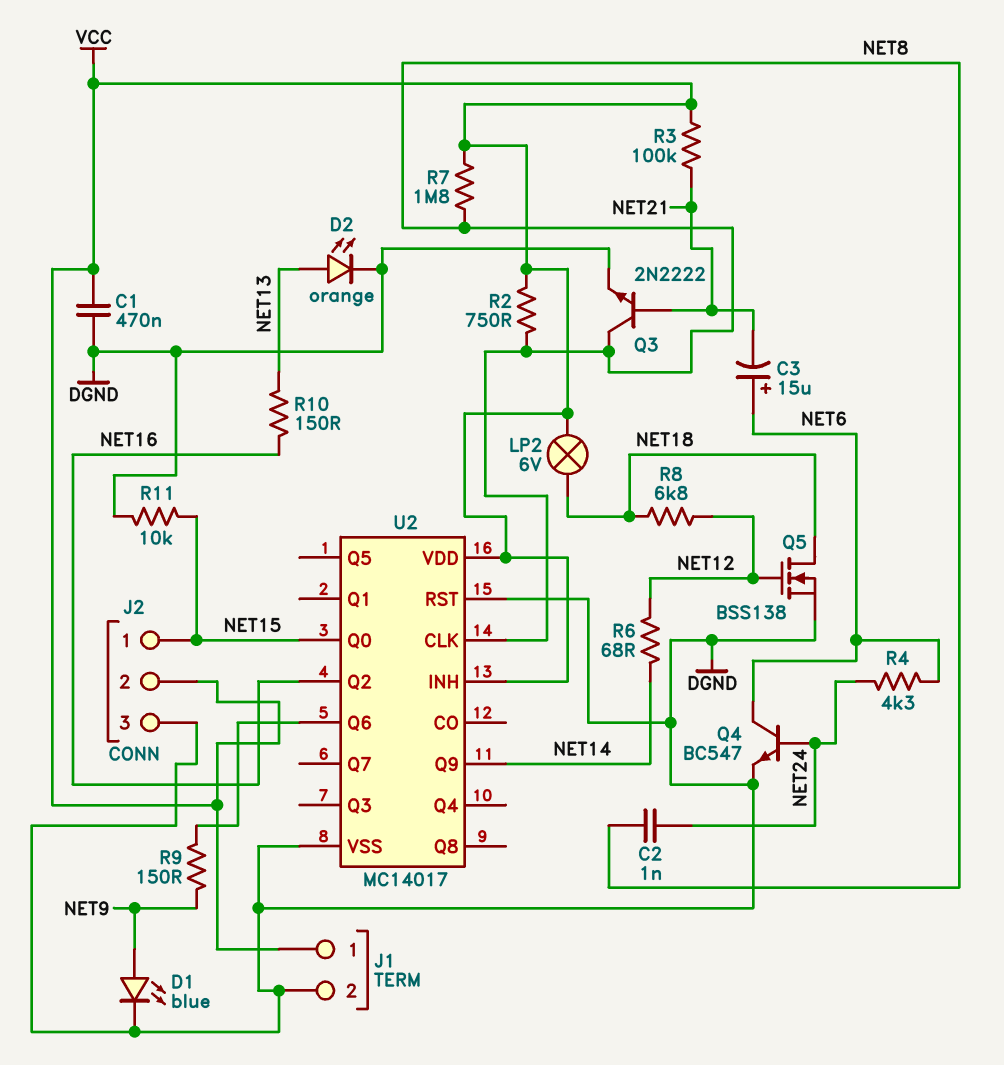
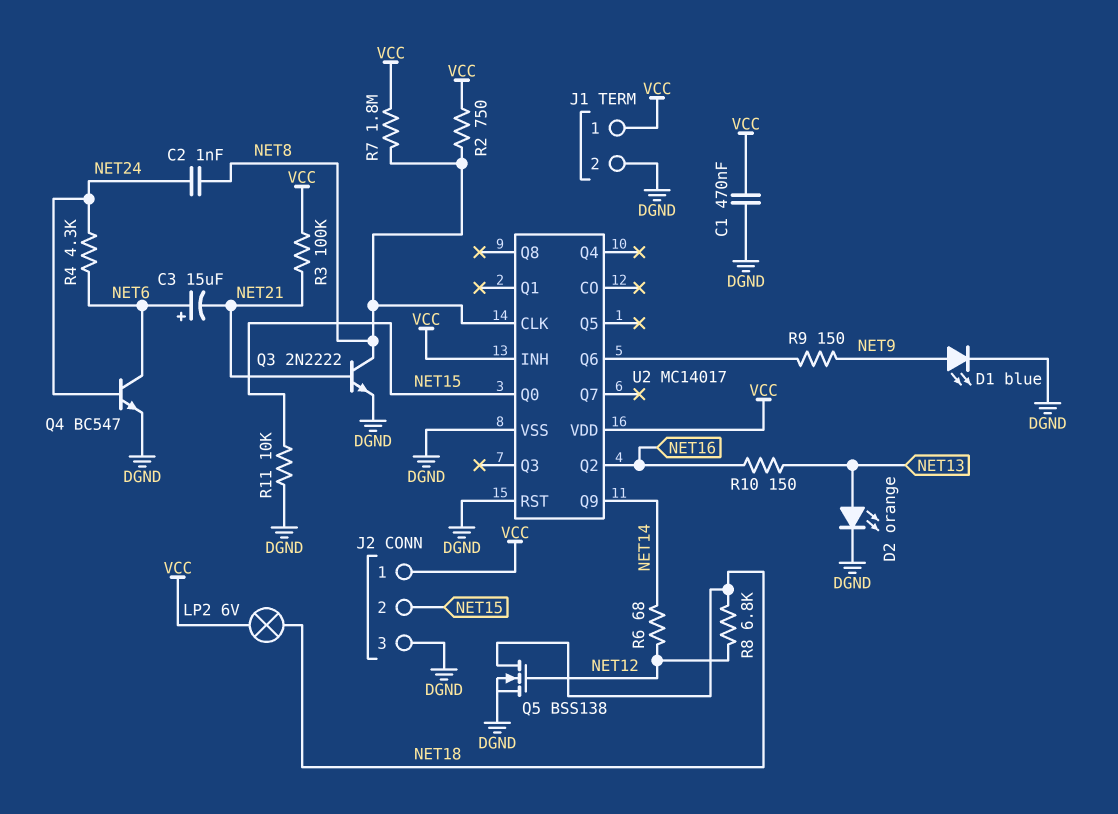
J2 pin 1: NET15 -> VCC
J2 pin 2: VCC -> NET15

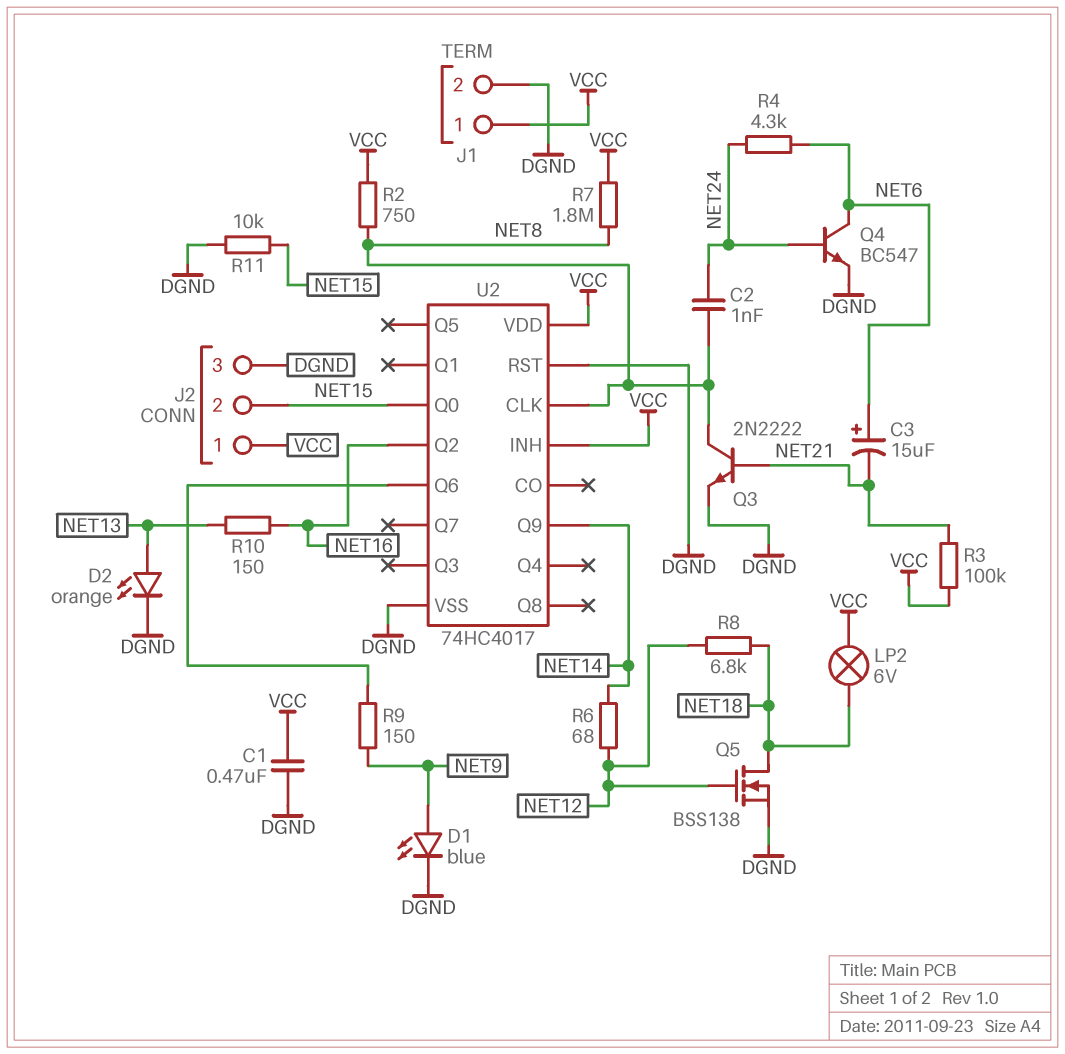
U2: MC14017 -> 74HC4017

